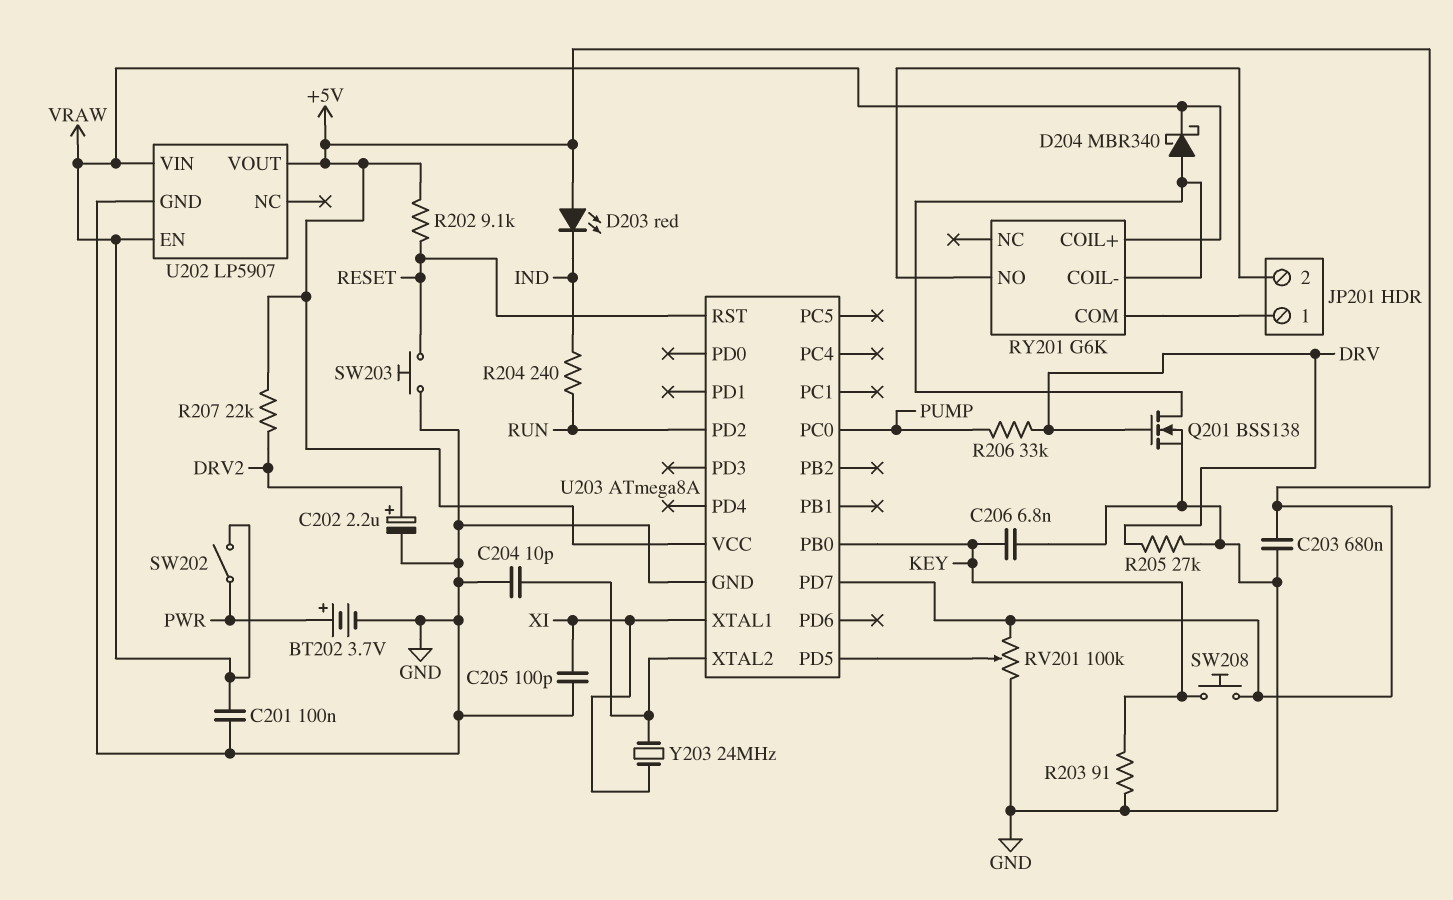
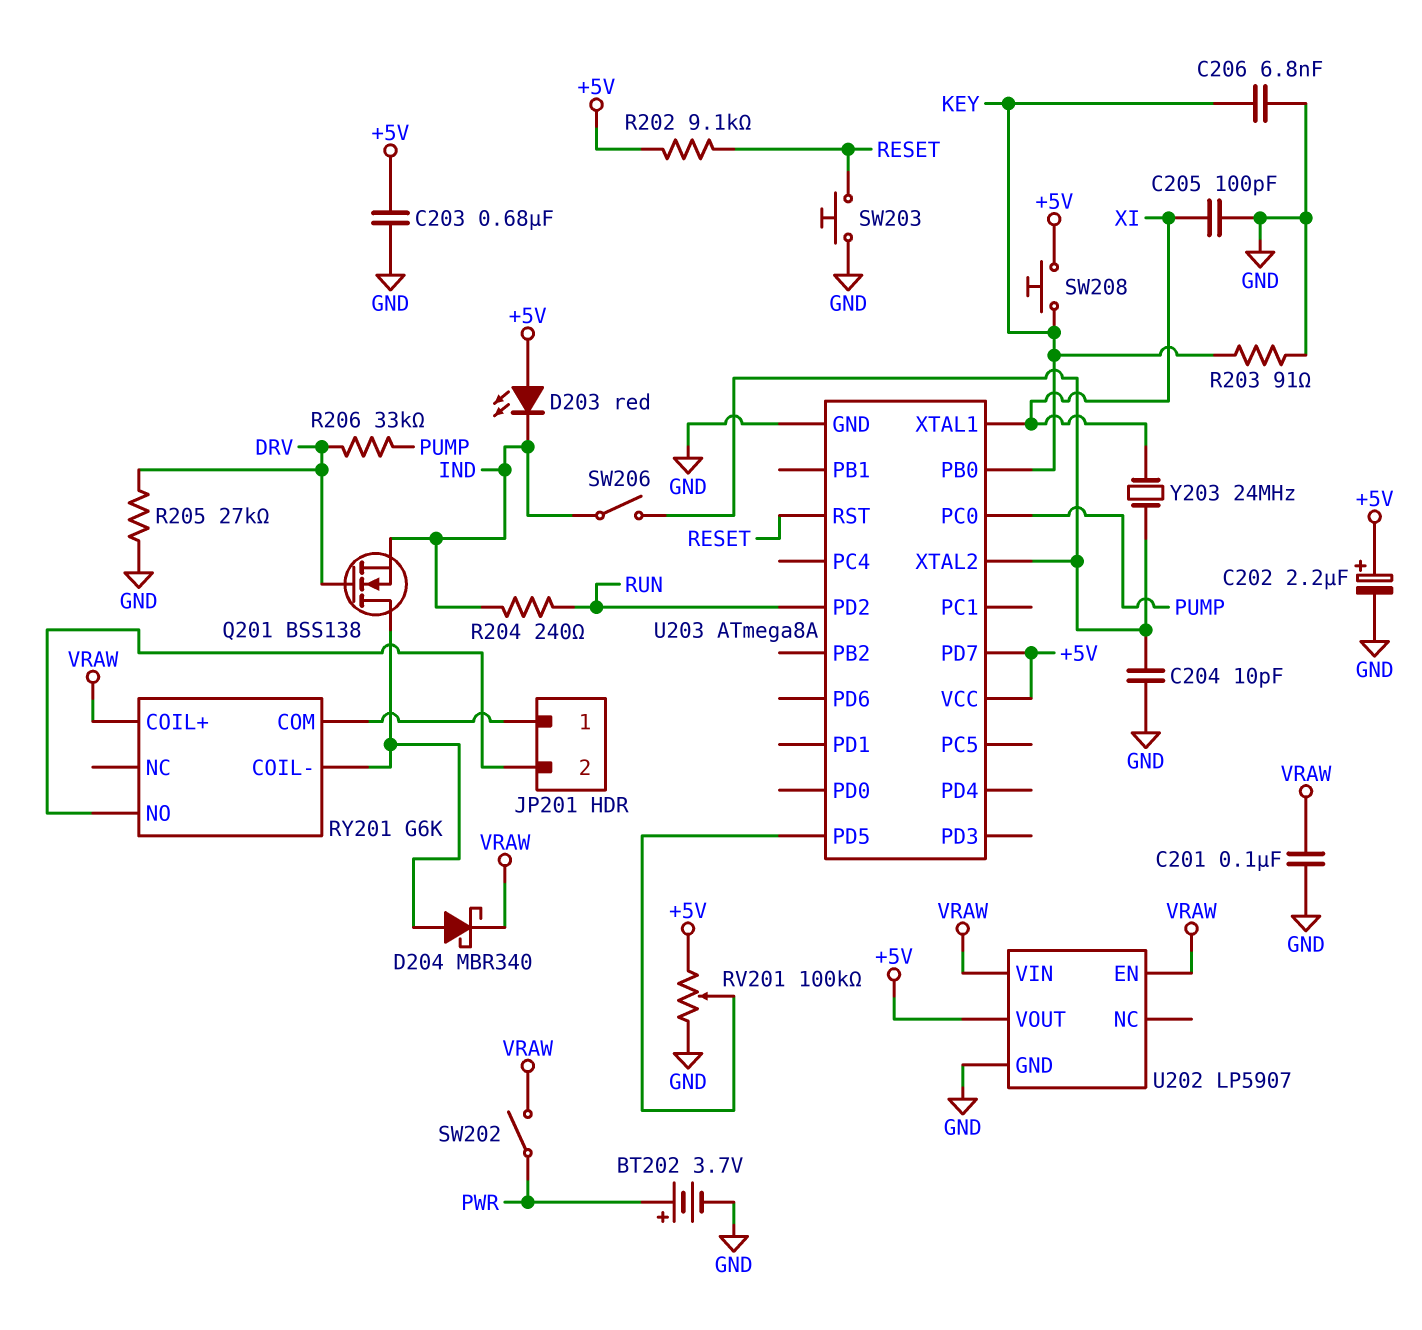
C202: 2.2uF (plus DRV2, minus GND) -> 2.2uF (plus +5V, minus GND)
Q201: NMOS BSS138 (G DRV, D RY201/COIL-, S GND) -> NMOS BSS138 (G DRV, D RY201/COIL-, S IND)
R207: 22k (+5V, DRV2) -> none
SW206: none -> switch (IND, U203/XTAL2)

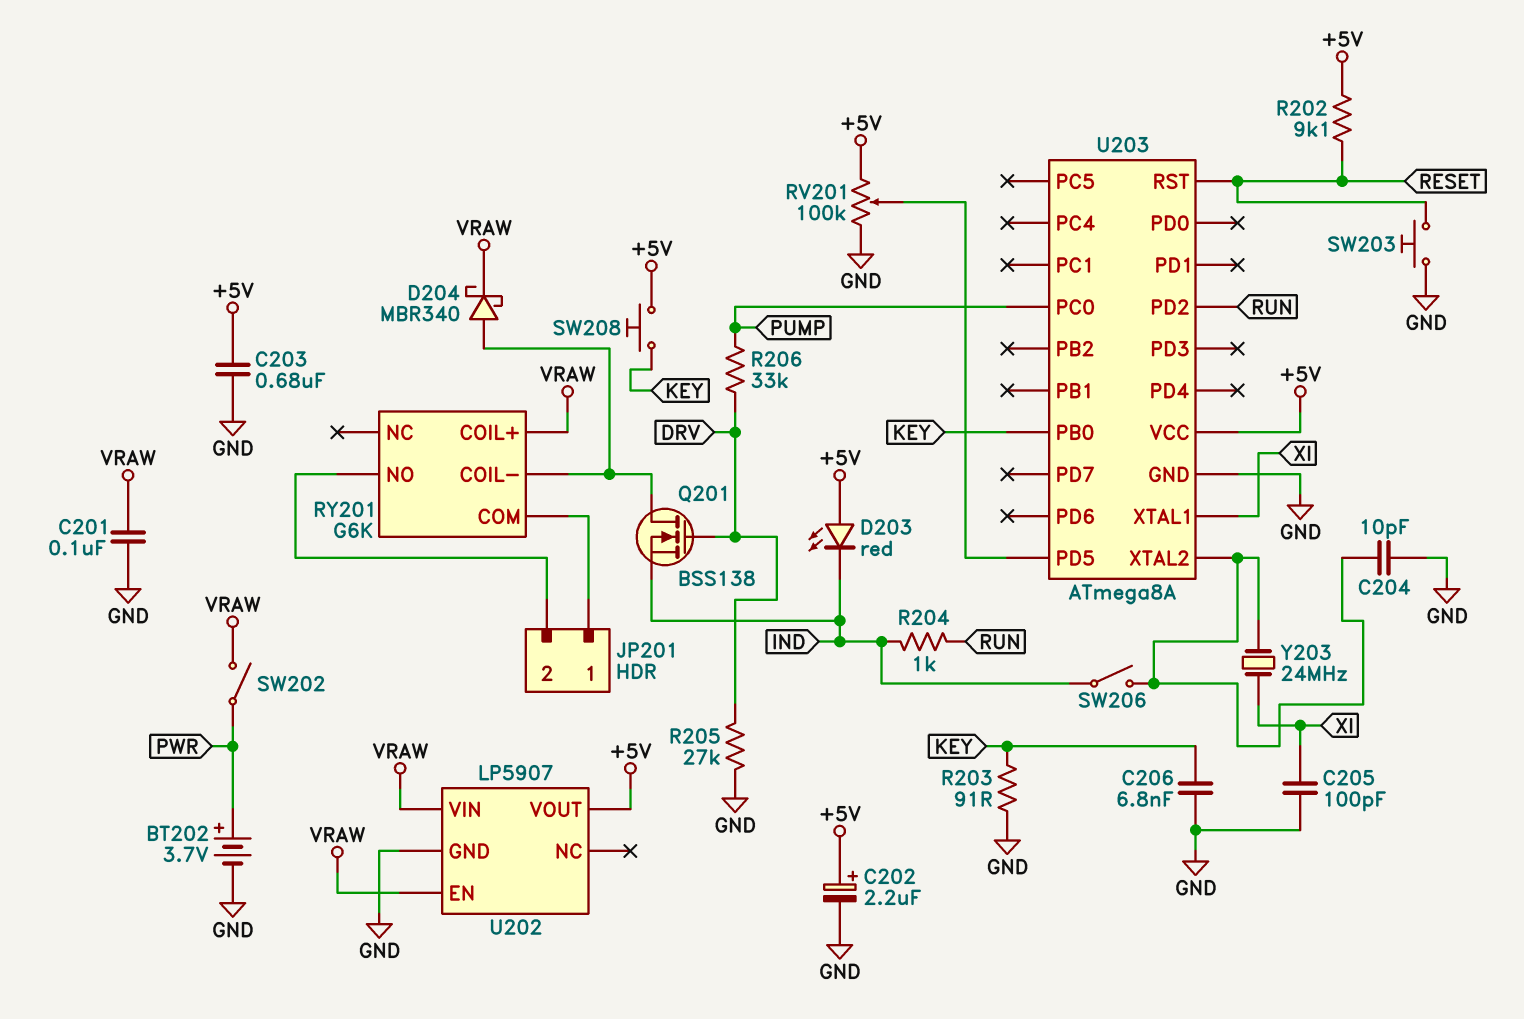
R204: 240 (IND, RUN) -> 1k (IND, RUN)
U203 pin PD7: +5V -> none

